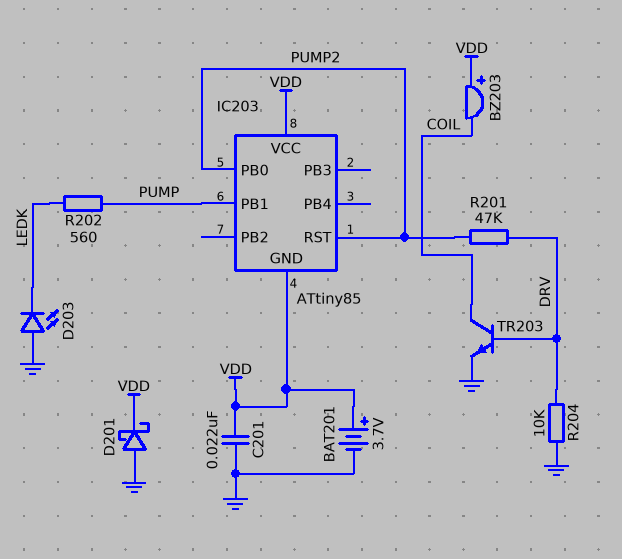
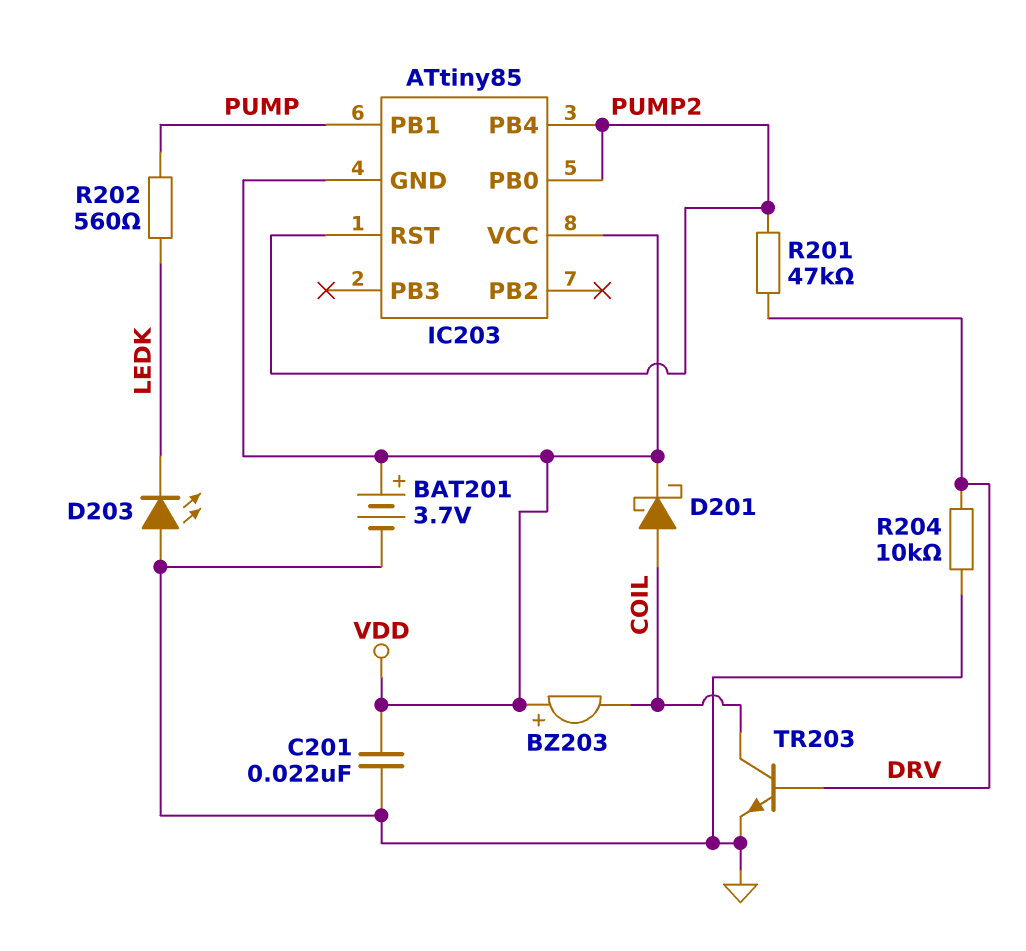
D201: schottky (A GND, K VDD) -> schottky (A COIL, K VDD)
IC203 pin PB4: none -> PUMP2

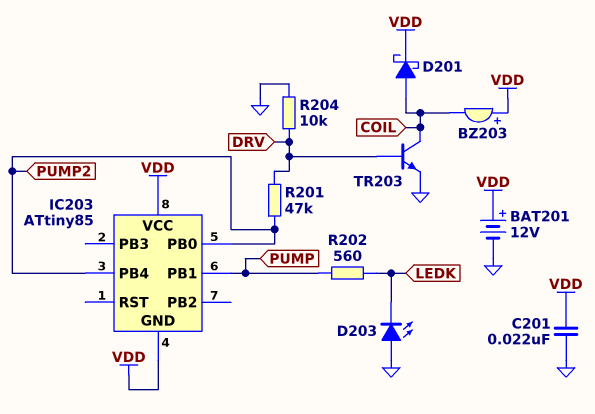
BAT201: 3.7V (plus VDD, minus GND) -> 12V (plus VDD, minus GND)
IC203 pin RST: PUMP2 -> none

